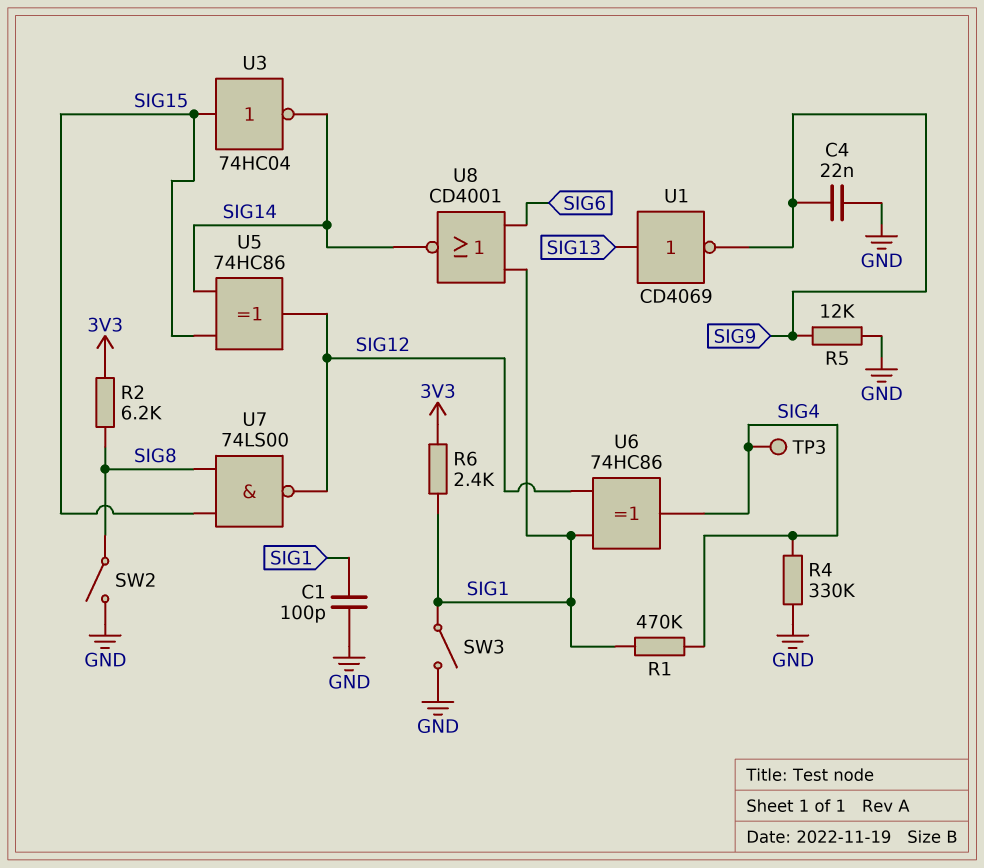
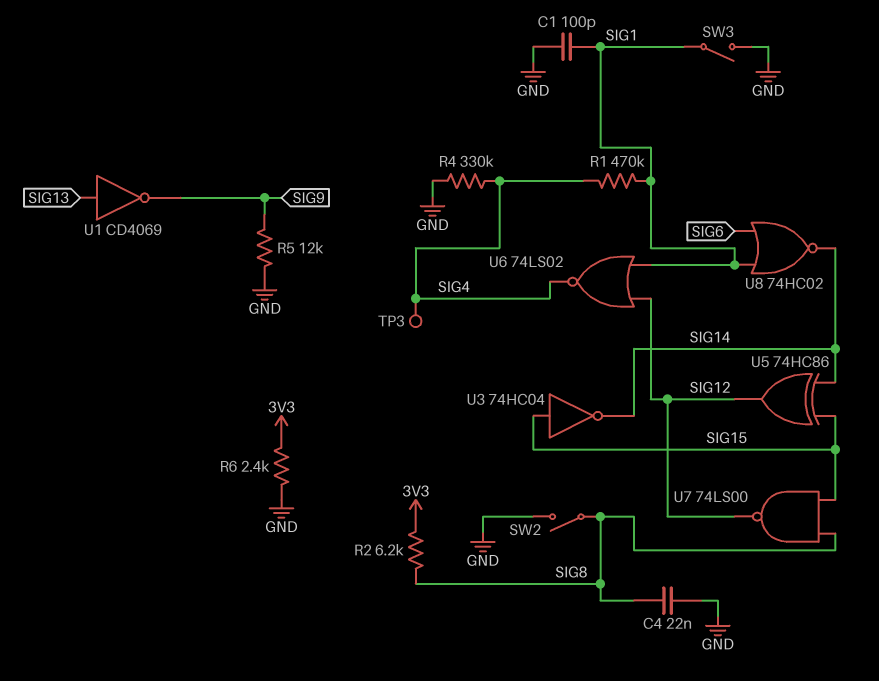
C4: 22nF (GND, SIG9) -> 22nF (GND, SIG8)
R6: 2.4k (3V3, SIG1) -> 2.4k (3V3, GND)
U6: XOR 74HC86 (in SIG1, in SIG12, out SIG4) -> NOR 74LS02 (in SIG1, in SIG12, out SIG4)
U8: NOR CD4001 (in SIG1, in SIG6, out SIG14) -> NOR 74HC02 (in SIG1, in SIG6, out SIG14)

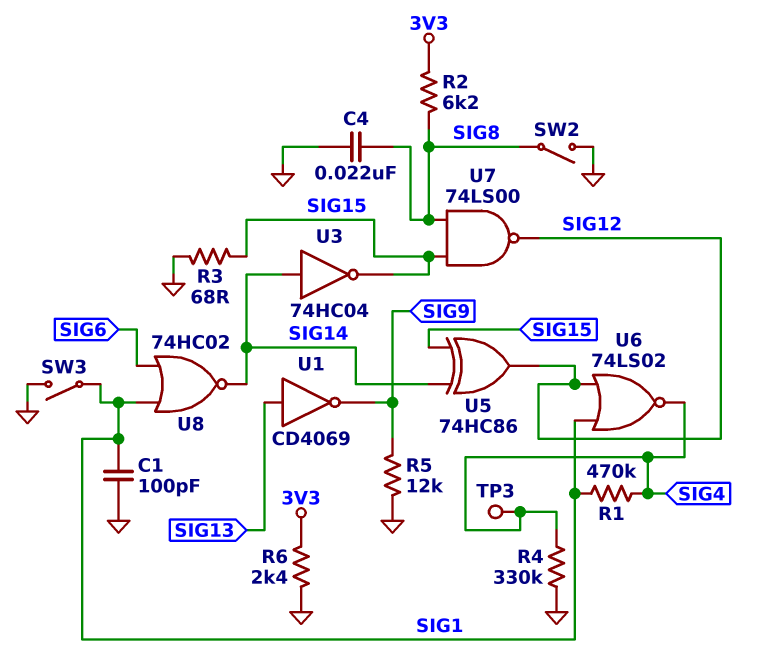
R3: none -> 68 (GND, SIG15)
U3: NOT 74HC04 (in SIG15, out SIG14) -> NOT 74HC04 (in SIG14, out SIG15)

